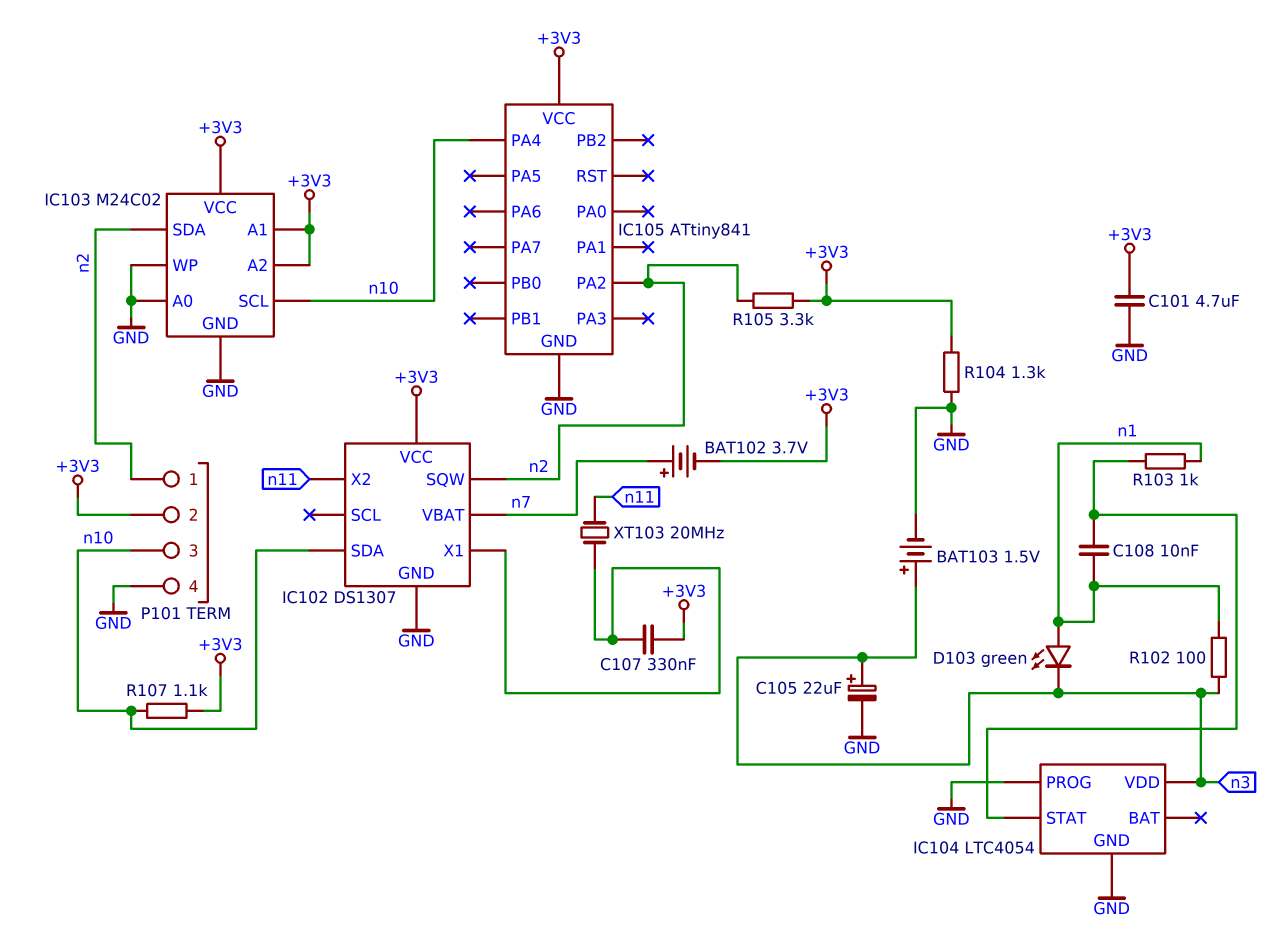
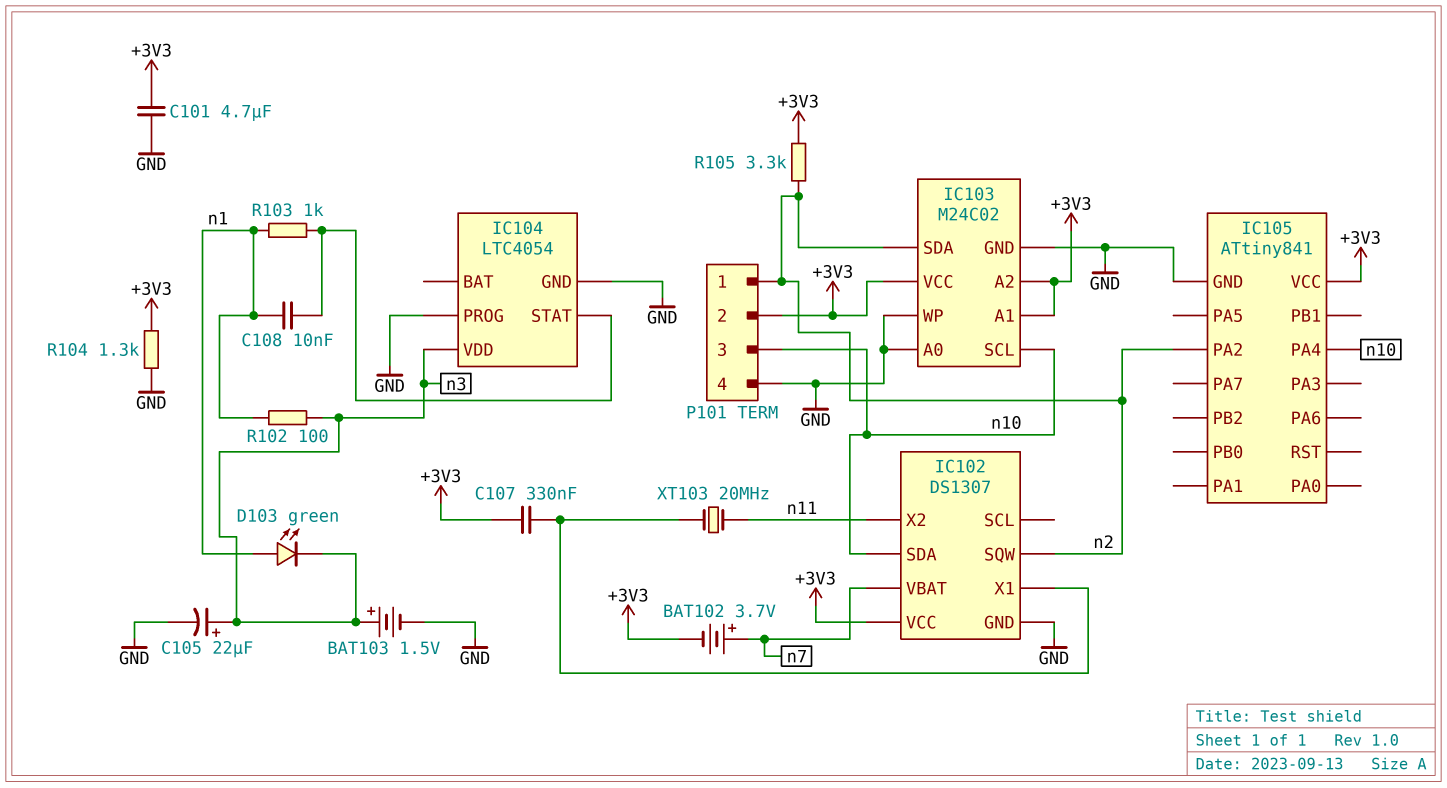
R107: 1.1k (+3V3, n10) -> none

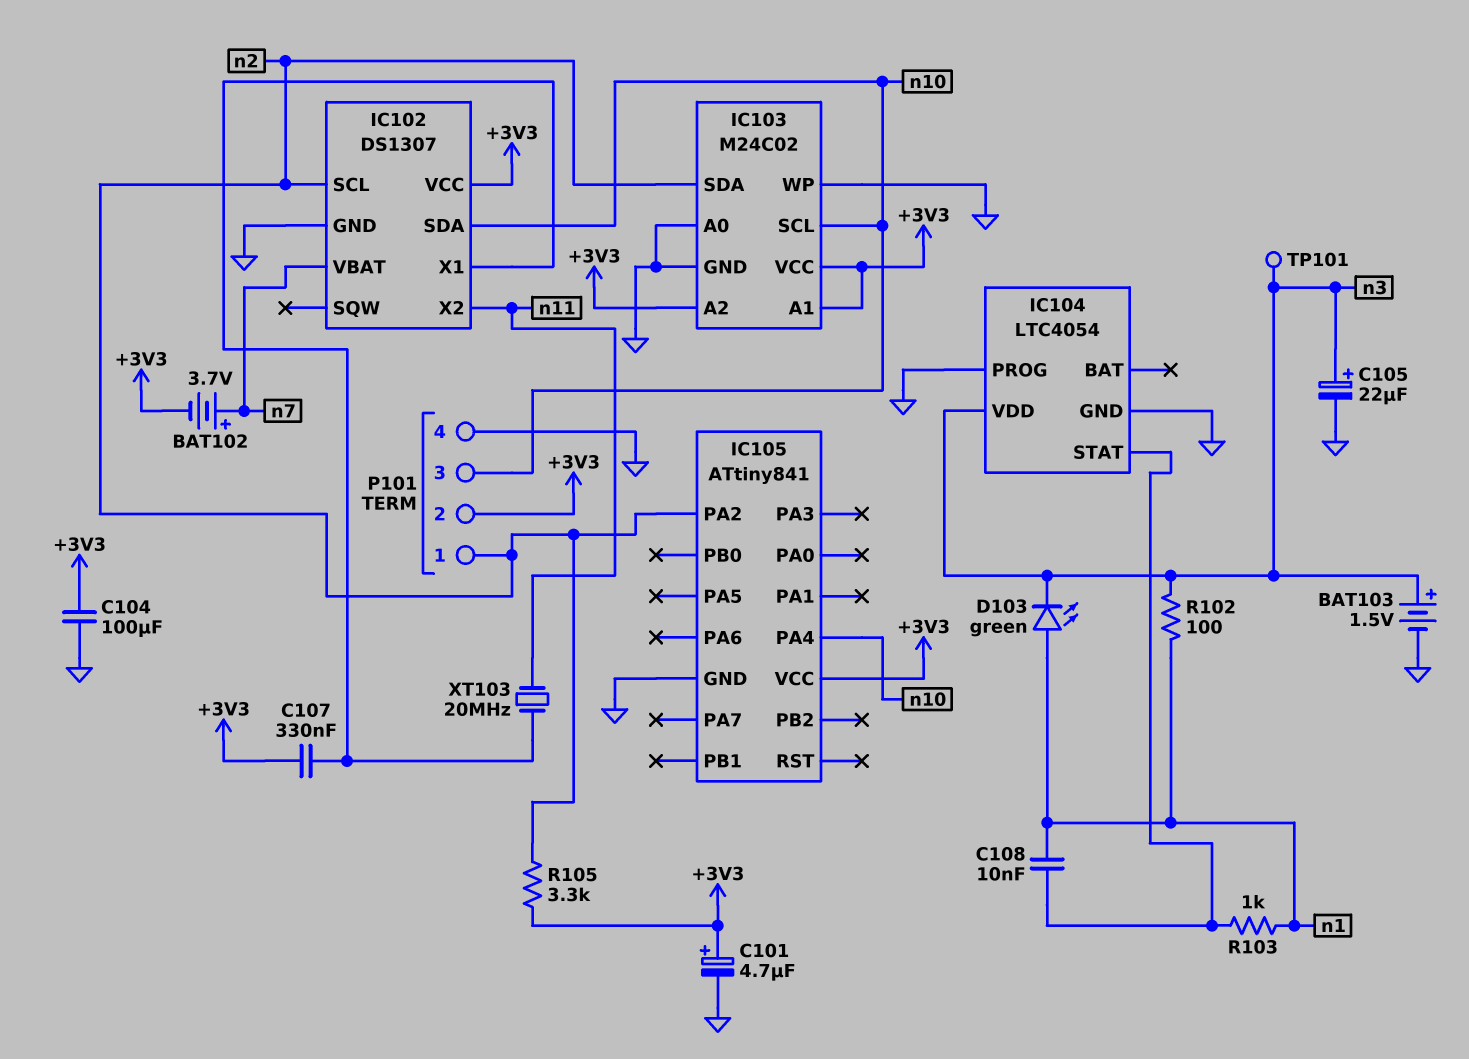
C101: 4.7uF (+3V3, GND) -> 4.7uF (plus +3V3, minus GND)
C104: none -> 100uF (+3V3, GND)
IC102 pin SCL: none -> n2
IC102 pin SQW: n2 -> none
R104: 1.3k (+3V3, GND) -> none
TP101: none -> test point (n3)

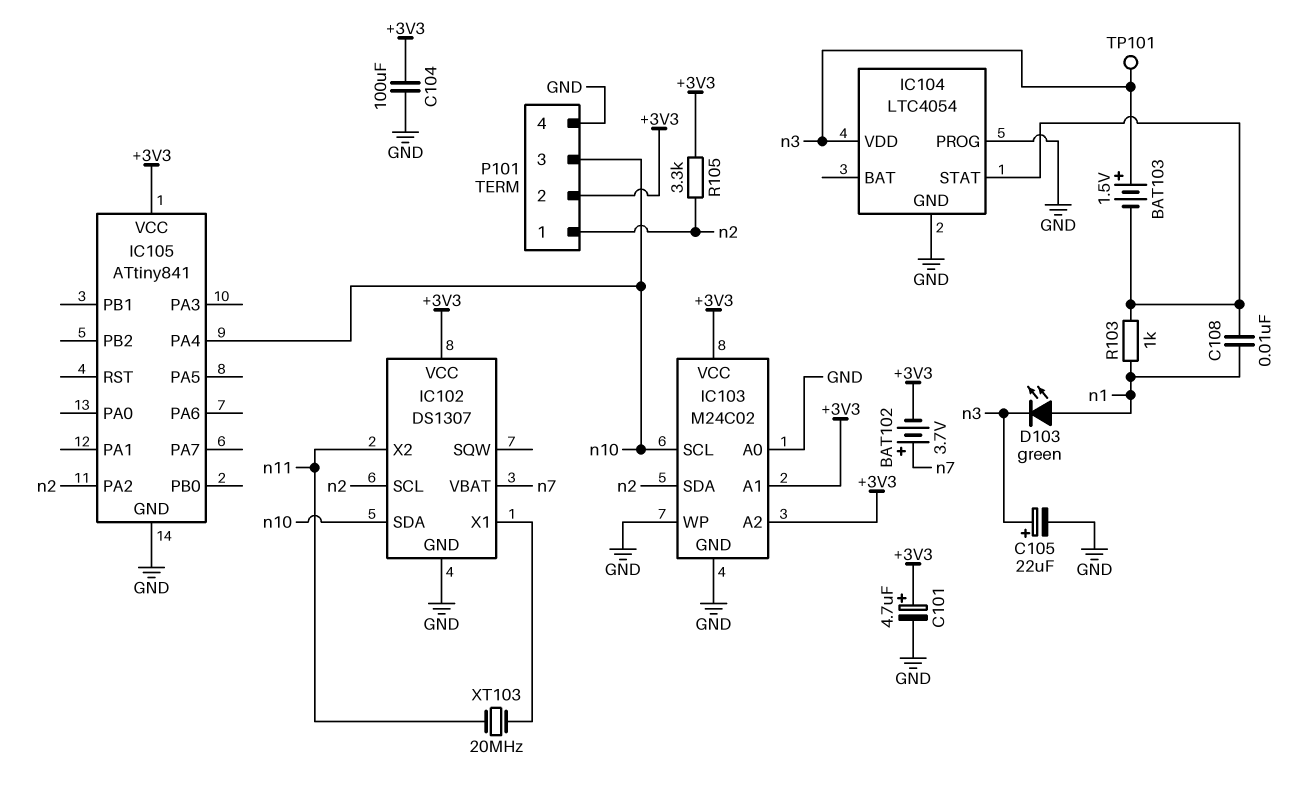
BAT103: 1.5V (plus n3, minus GND) -> 1.5V (plus n3, minus IC104/STAT)
C107: 330nF (+3V3, IC102/X1) -> none
R102: 100 (n1, n3) -> none

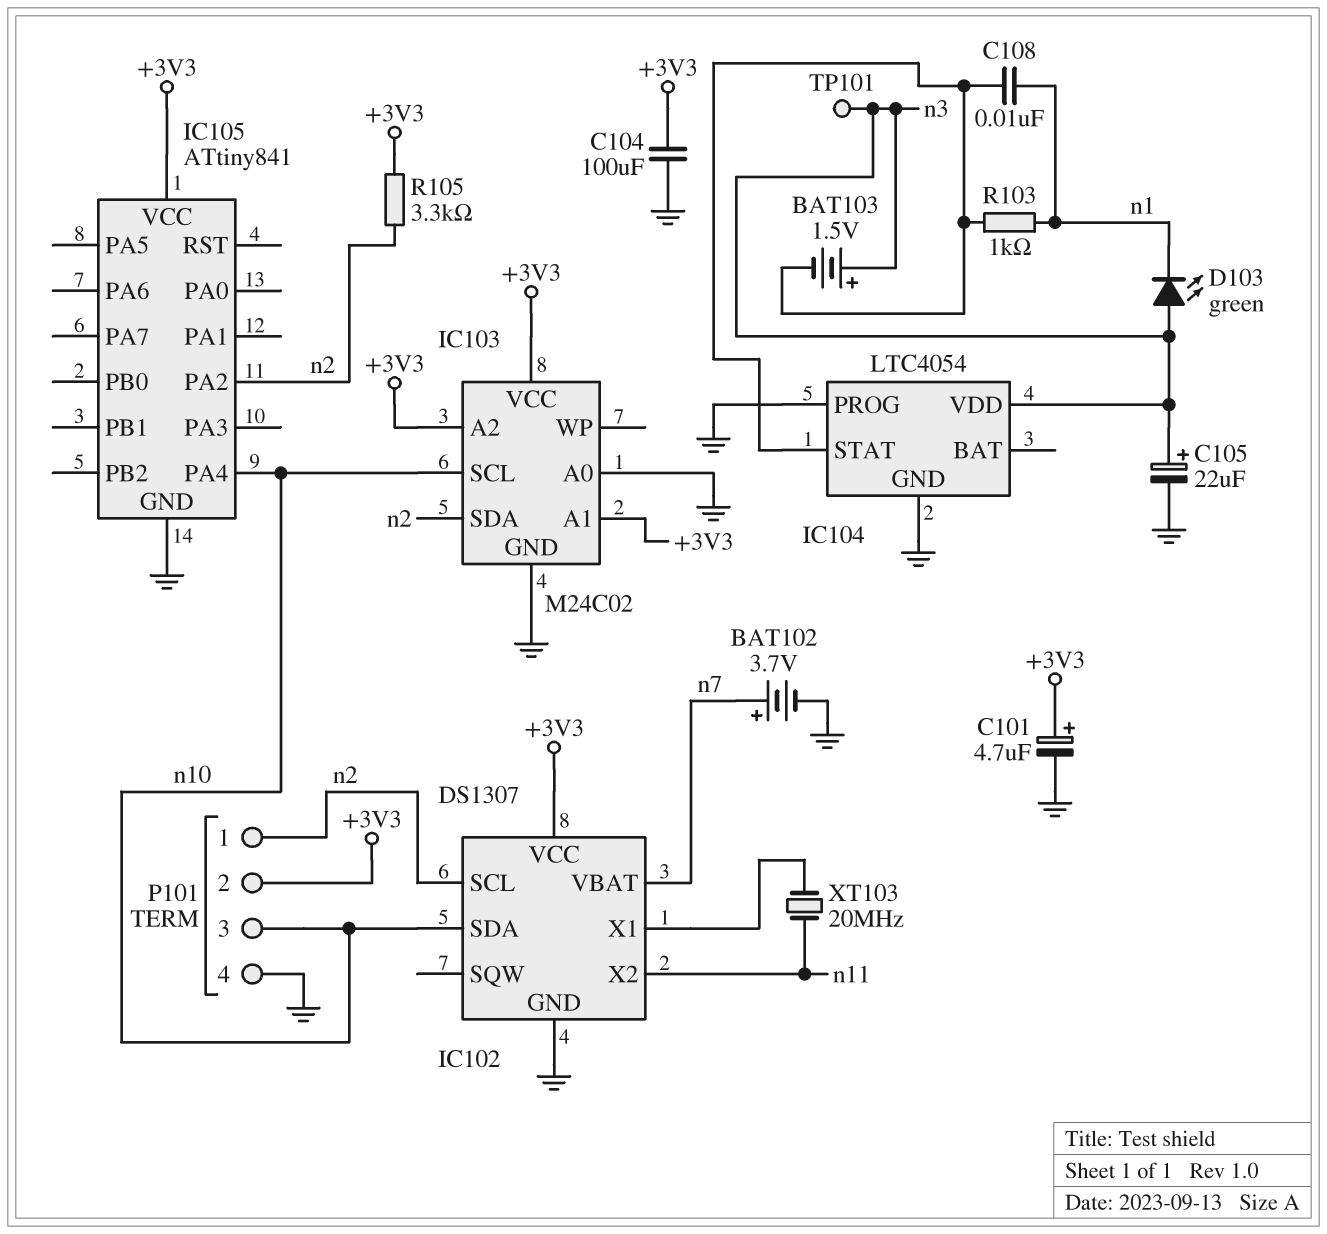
BAT102: 3.7V (plus n7, minus +3V3) -> 3.7V (plus n7, minus GND)
D103: LED green (A n1, K n3) -> LED green (A n3, K n1)
IC103 pin WP: GND -> none

